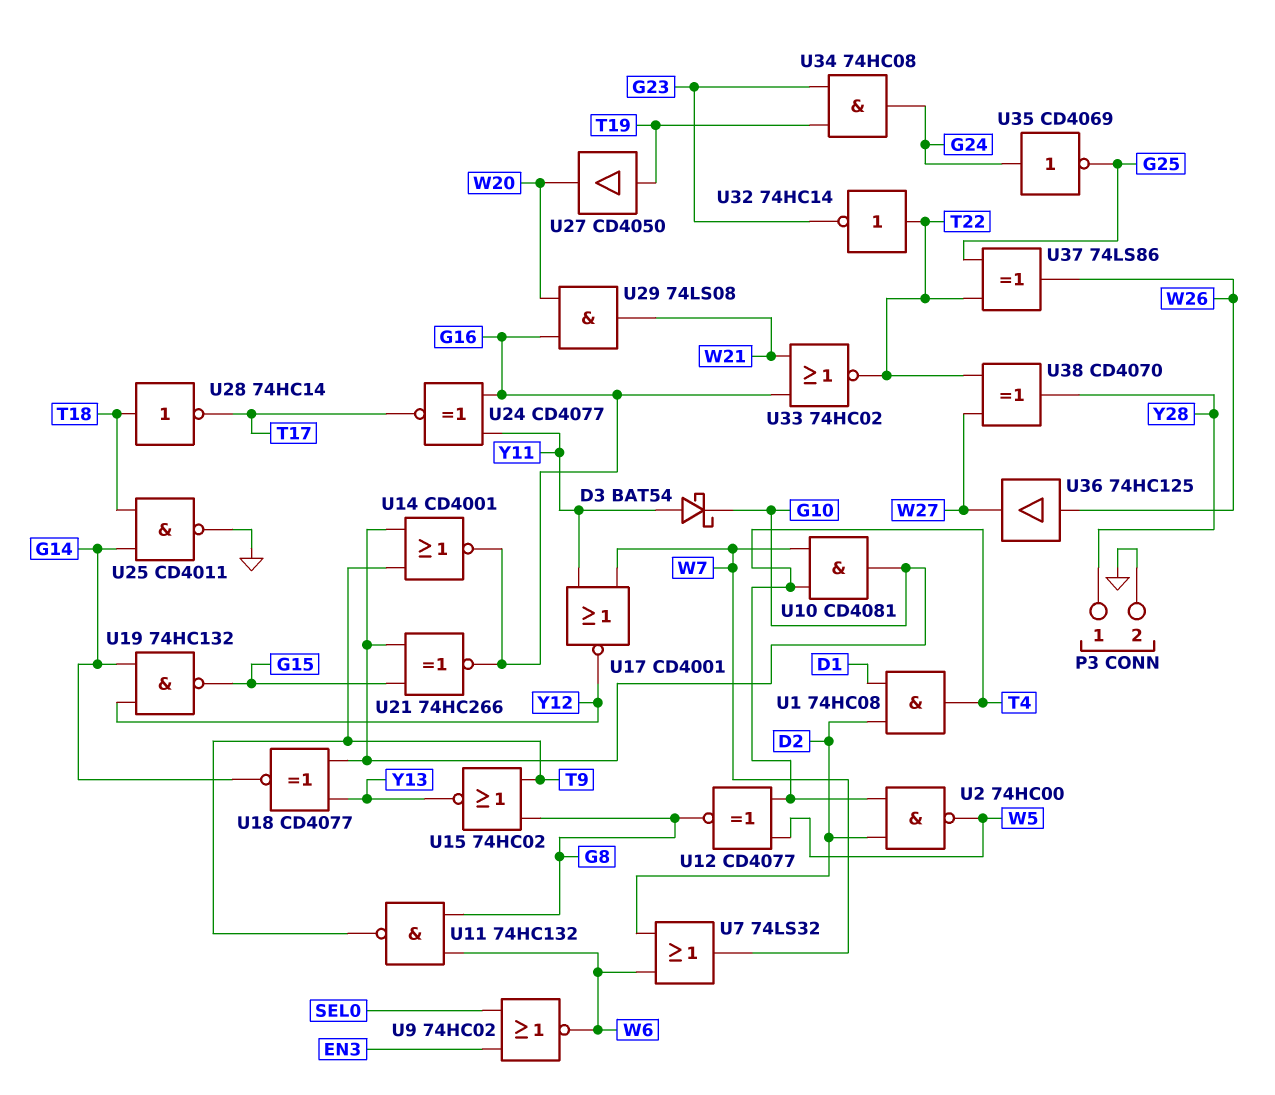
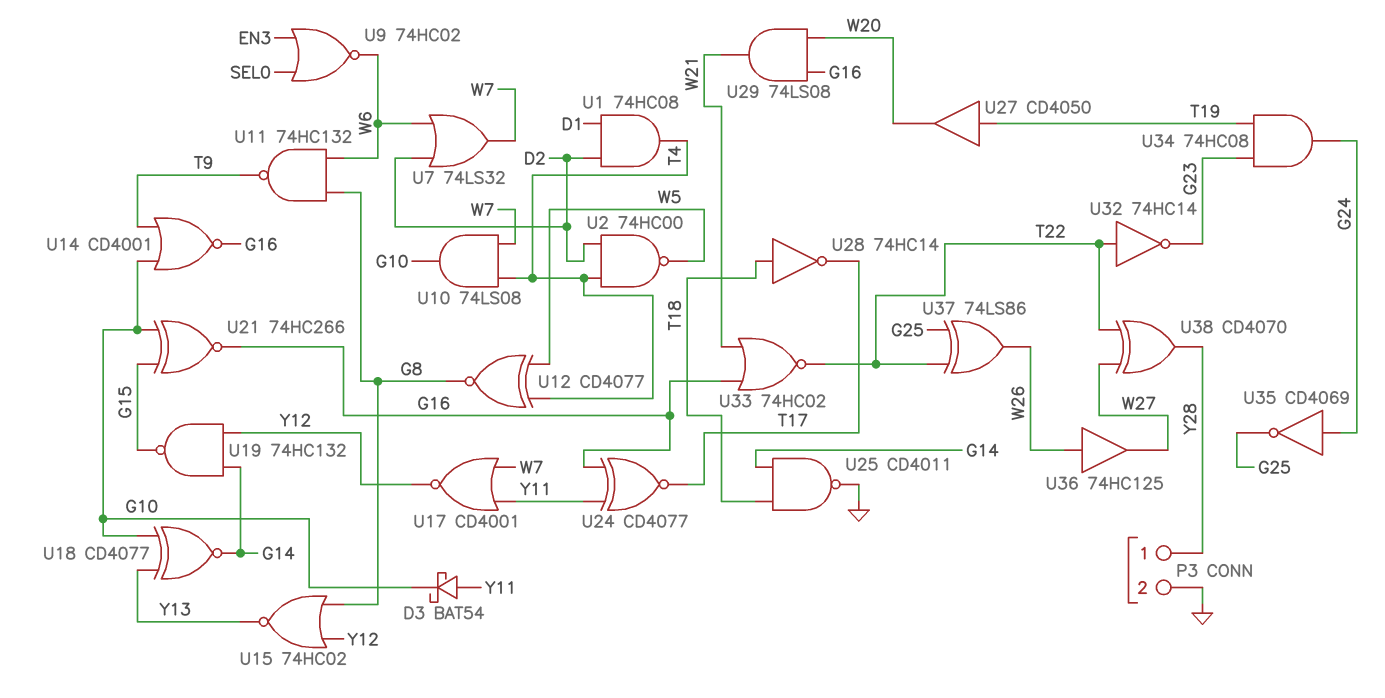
U10: AND CD4081 (in T4, in W7, out G10) -> AND 74LS08 (in T4, in W7, out G10)
U15: NOR 74HC02 (in G8, in T9, out Y13) -> NOR 74HC02 (in G8, in Y12, out Y13)

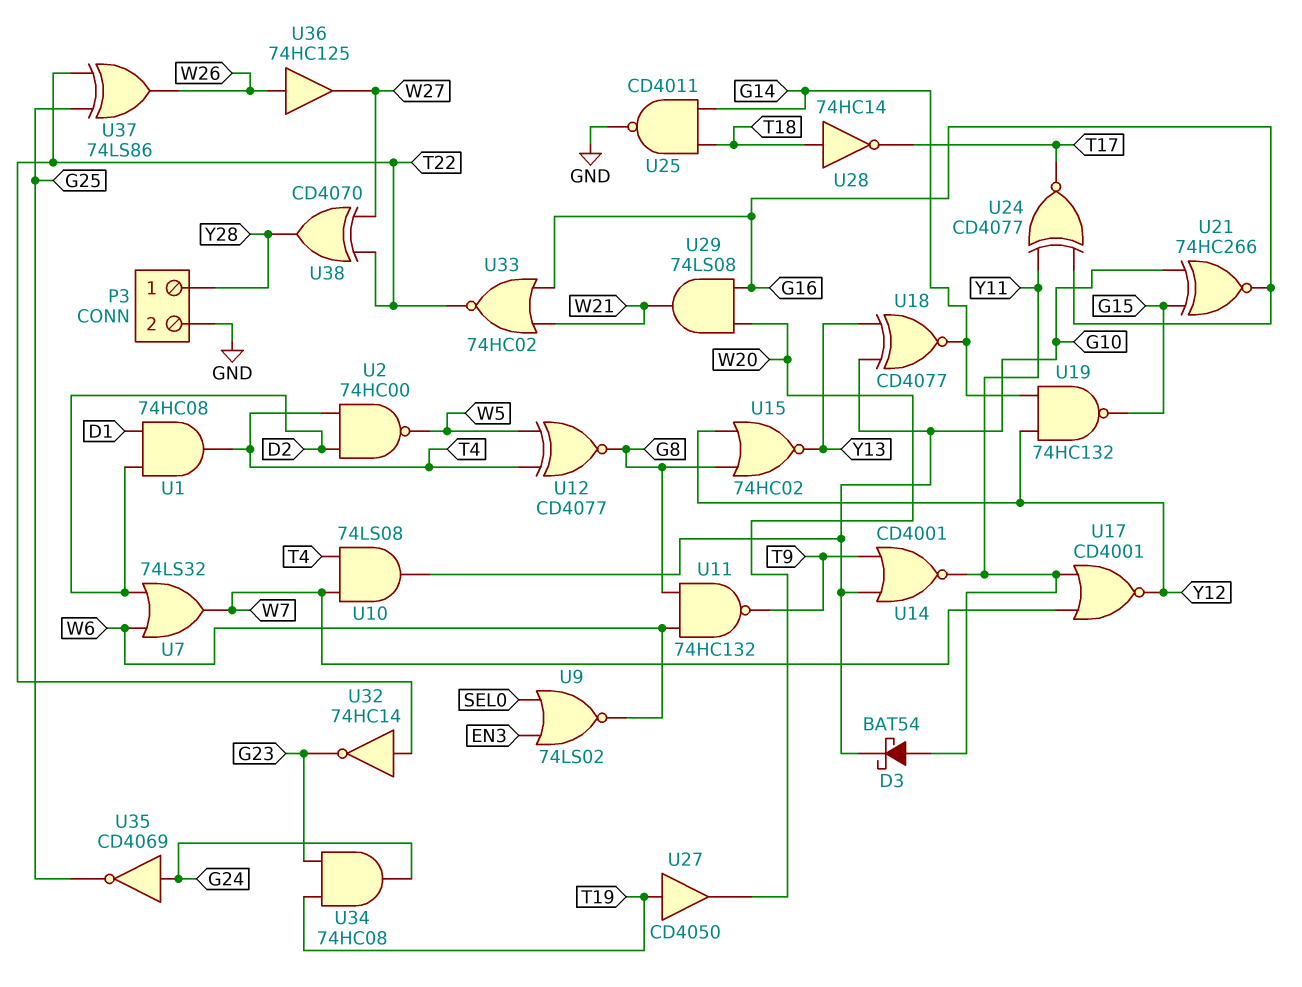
U9: NOR 74HC02 (in EN3, in SEL0, out W6) -> NOR 74LS02 (in EN3, in SEL0, out W6)
U14: NOR CD4001 (in G10, in T9, out G16) -> NOR CD4001 (in G10, in T9, out Y11)

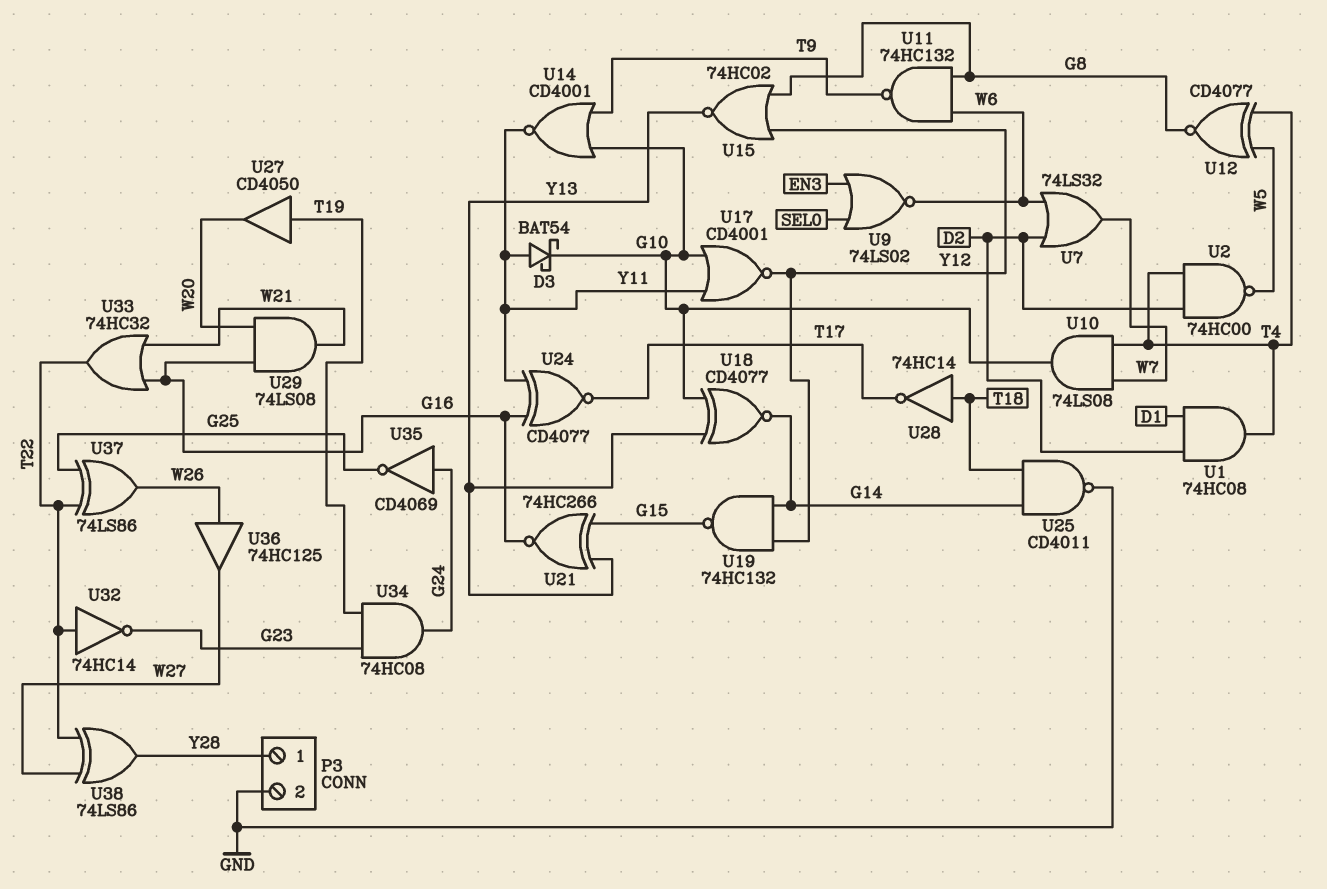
U17: NOR CD4001 (in W7, in Y11, out Y12) -> NOR CD4001 (in G10, in Y11, out Y12)
U21: XNOR 74HC266 (in G10, in G15, out G16) -> XNOR 74HC266 (in G15, in Y13, out G16)
U33: NOR 74HC02 (in G16, in W21, out T22) -> OR 74HC32 (in G16, in W21, out T22)
U38: XOR CD4070 (in T22, in W27, out Y28) -> XOR 74LS86 (in T22, in W27, out Y28)

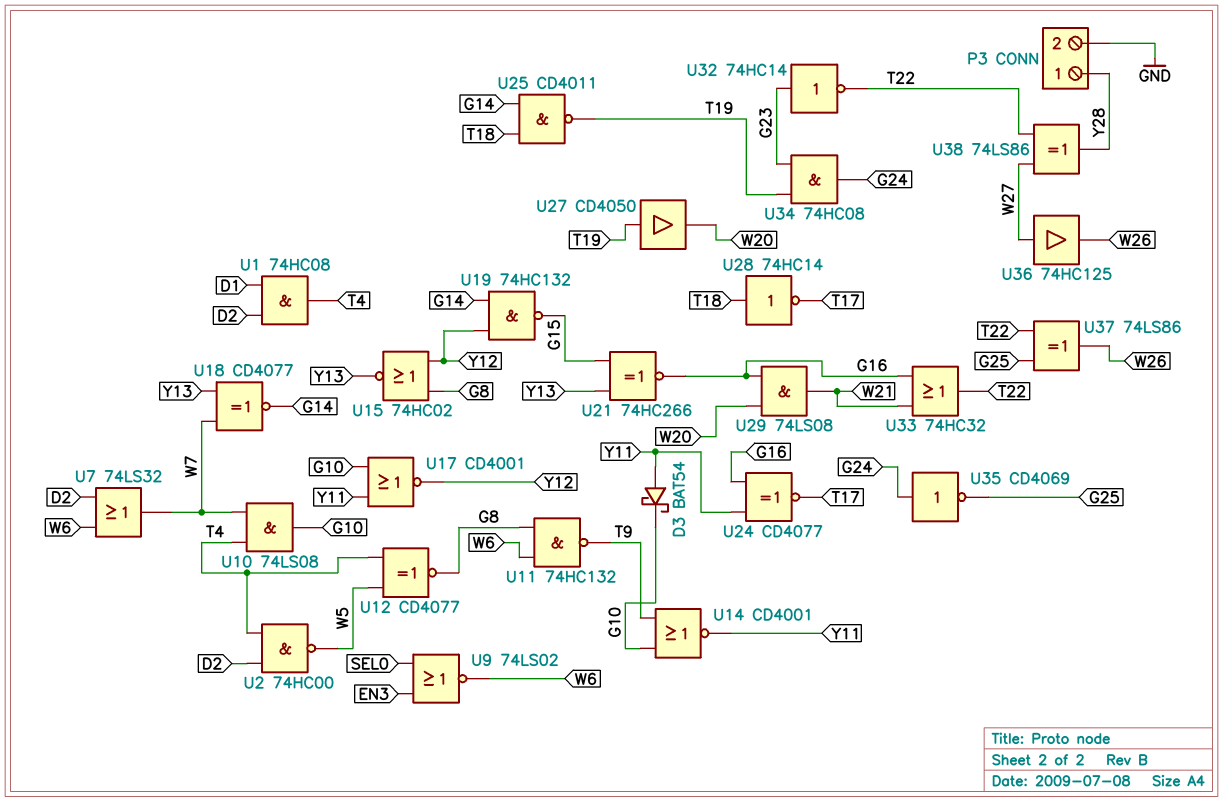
U18: XNOR CD4077 (in G10, in Y13, out G14) -> XNOR CD4077 (in W7, in Y13, out G14)
U25: NAND CD4011 (in G14, in T18, out GND) -> NAND CD4011 (in G14, in T18, out T19)
U32: NOT 74HC14 (in T22, out G23) -> NOT 74HC14 (in G23, out T22)
U36: buffer 74HC125 (in W26, out W27) -> buffer 74HC125 (in W27, out W26)

